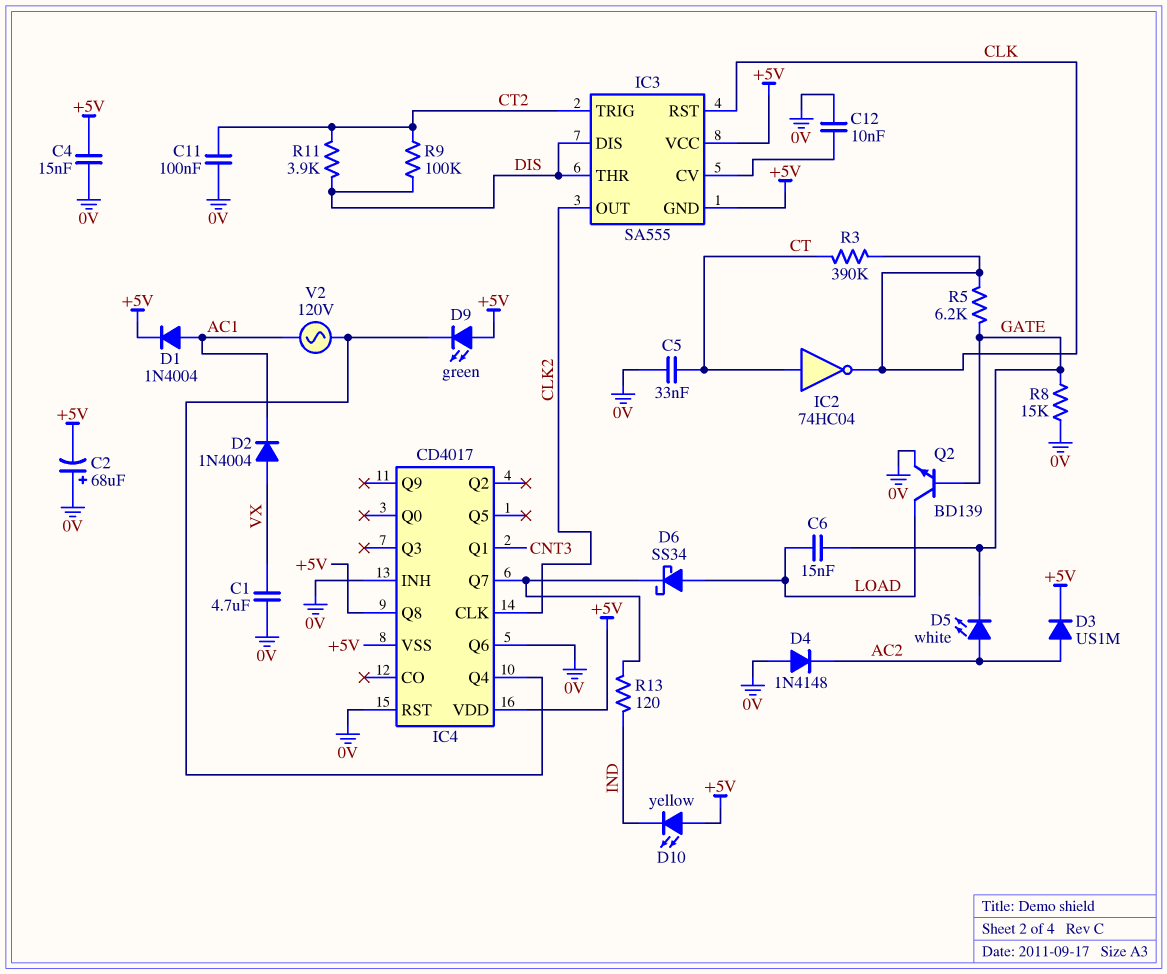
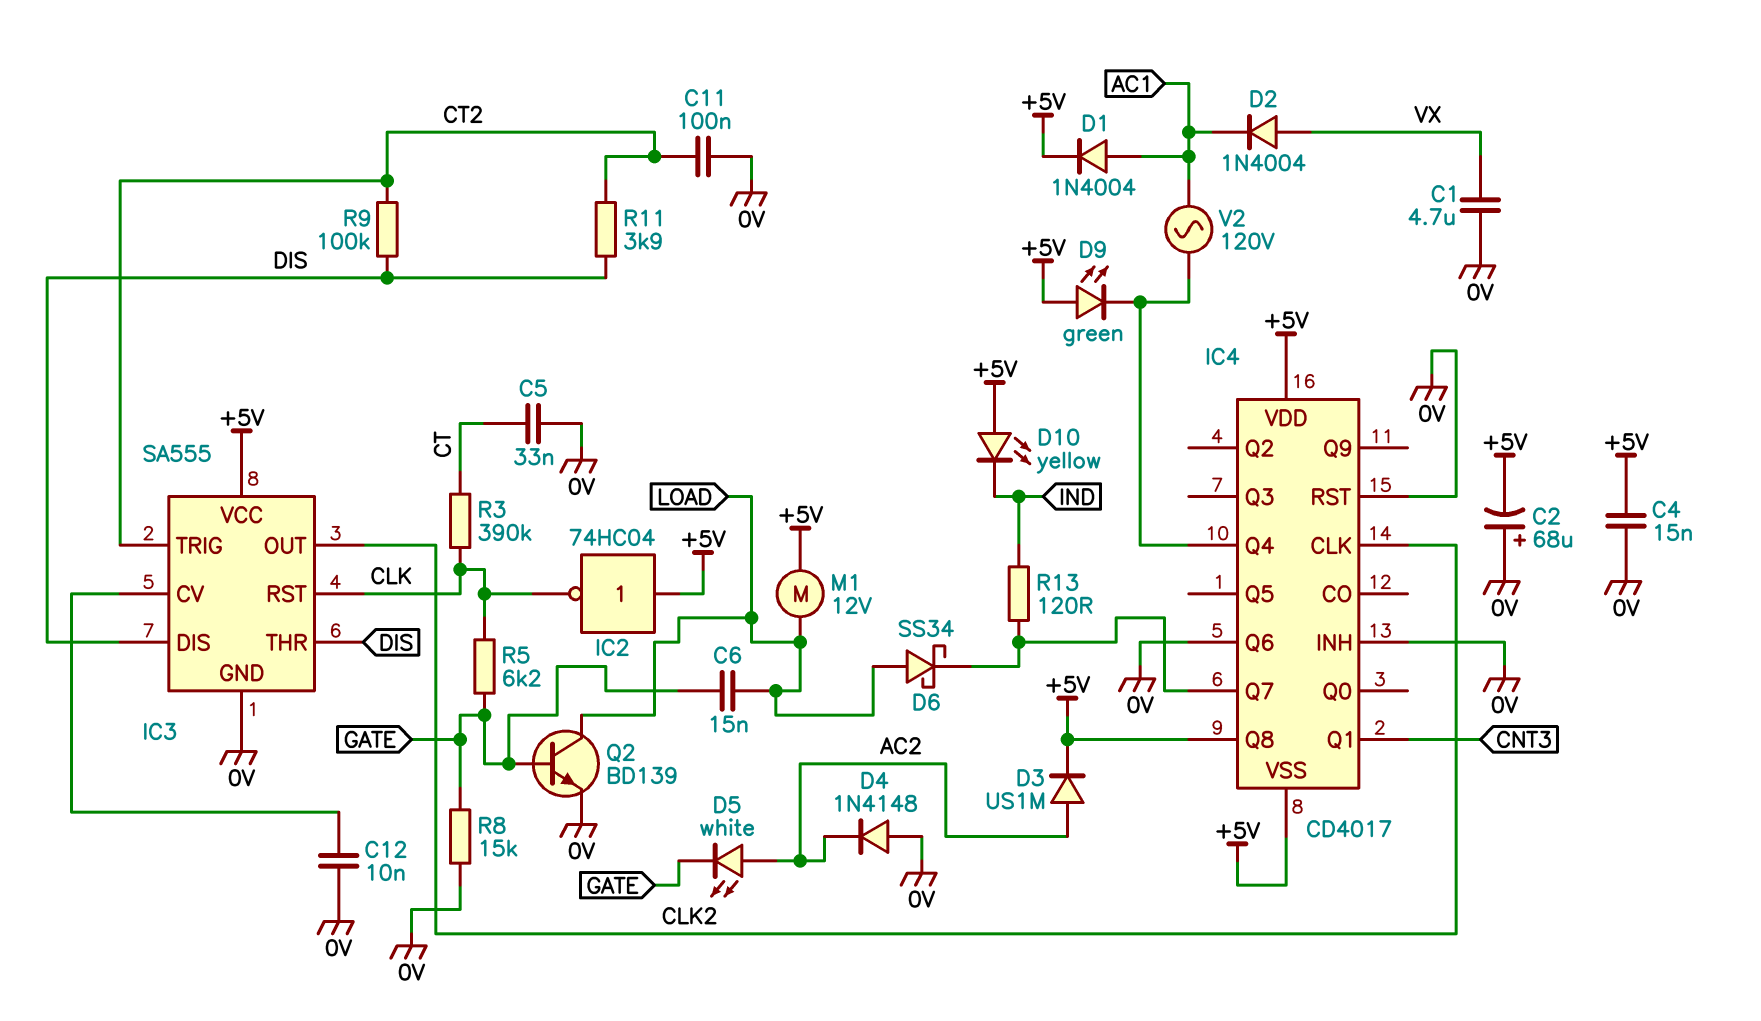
IC2: NOT 74HC04 (in CT, out CLK) -> NOT 74HC04 (in +5V, out CLK)
IC3 pin GND: +5V -> 0V
M1: none -> motor 12V (+5V, LOAD)

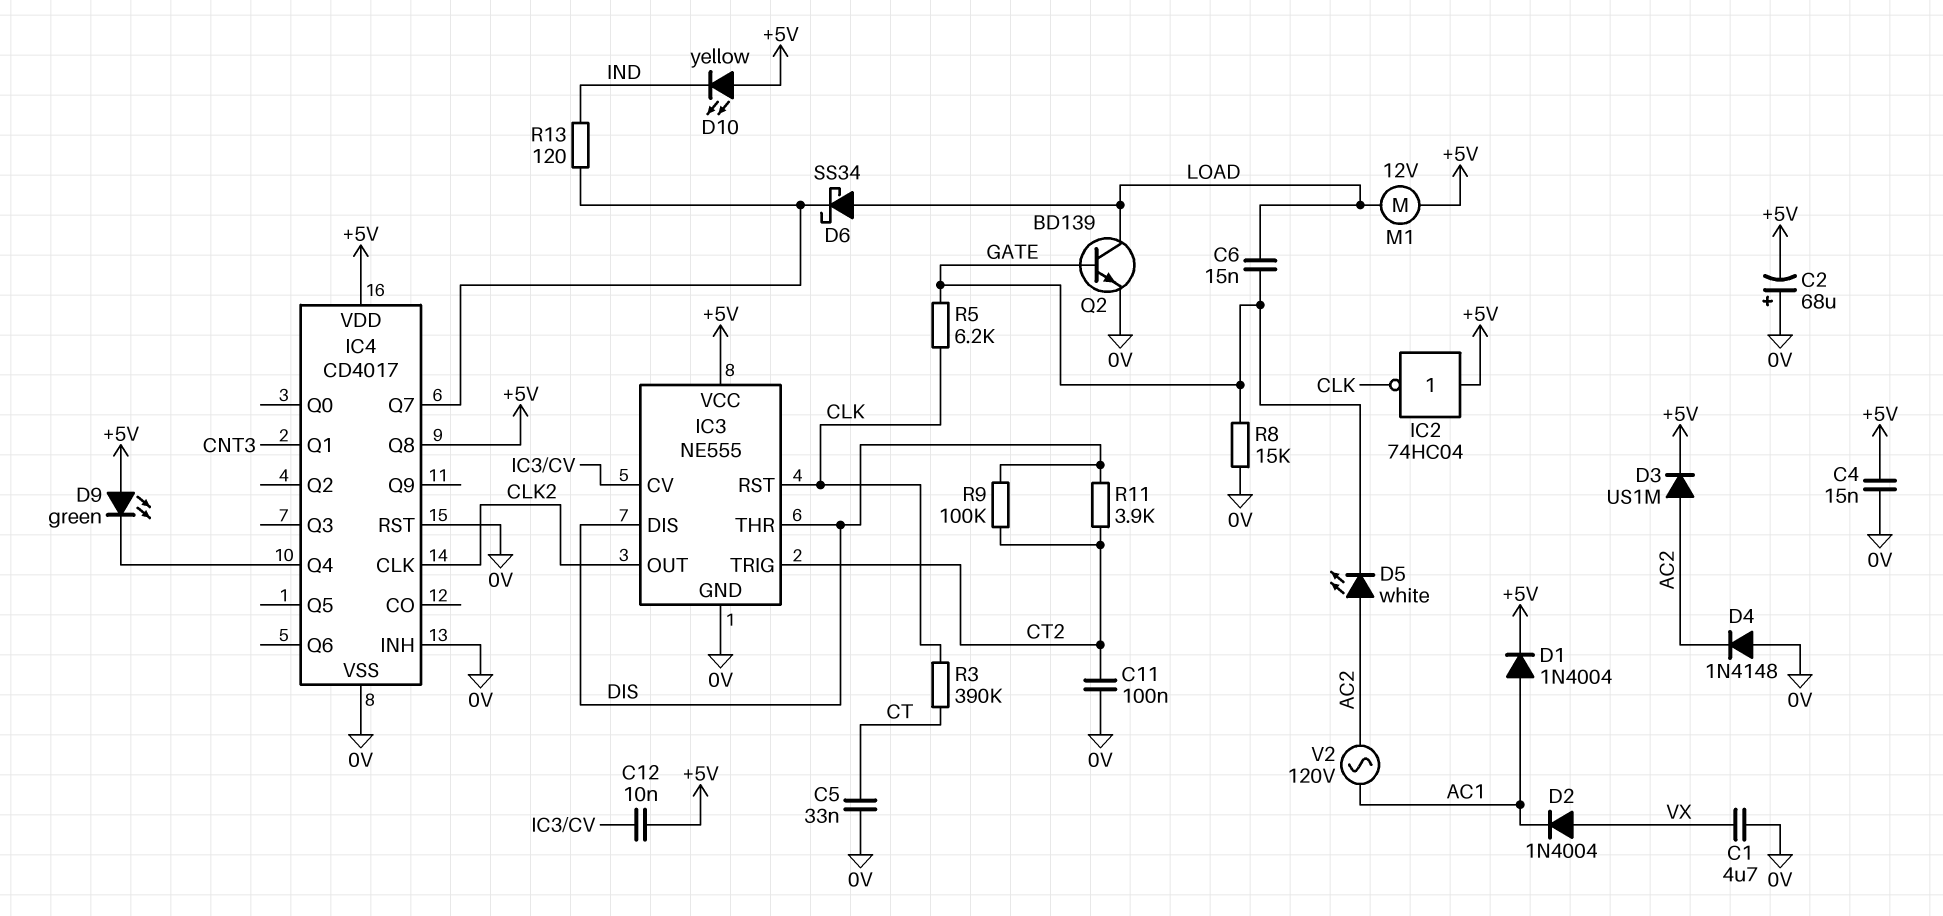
C12: 10nF (0V, IC3/CV) -> 10nF (+5V, IC3/CV)
IC3: SA555 -> NE555
IC4 pin Q6: 0V -> none
IC4 pin VSS: +5V -> 0V
V2: AC 120V (AC1, IC4/Q4) -> AC 120V (AC1, AC2)

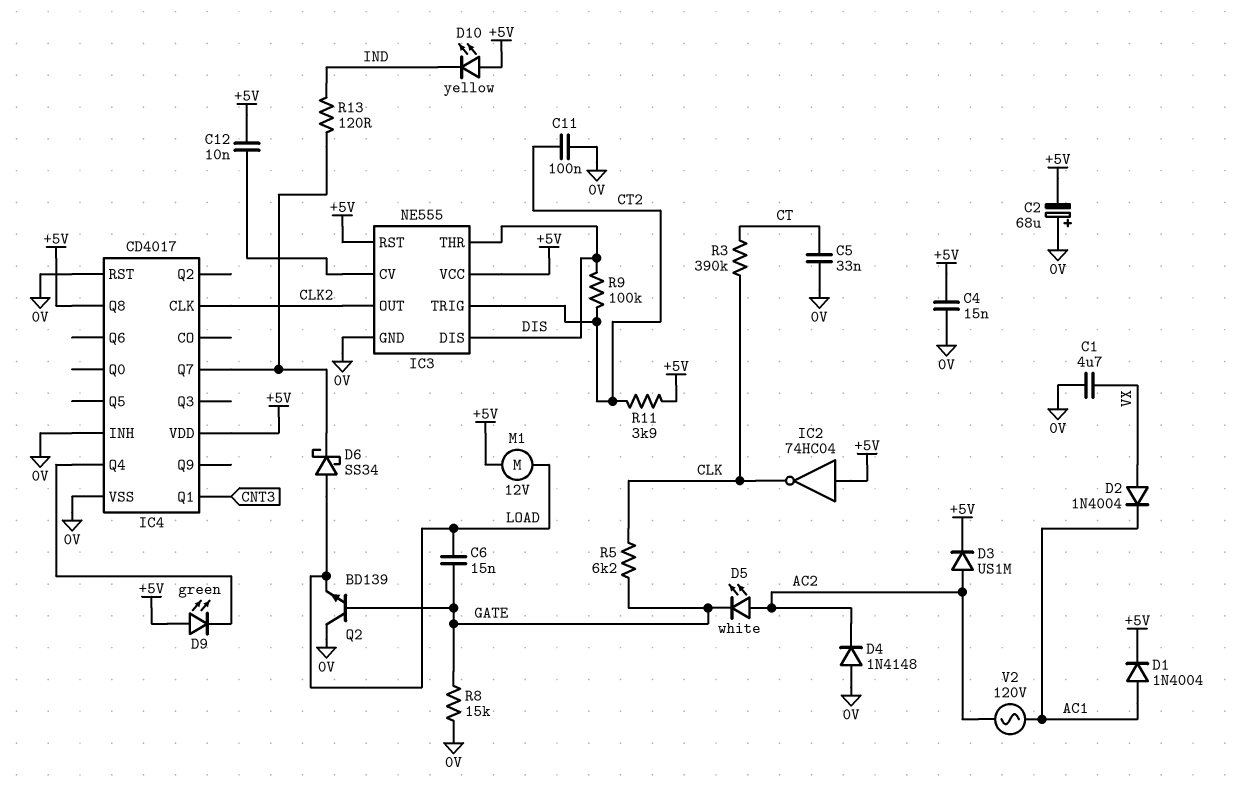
IC3 pin RST: CLK -> +5V
Q2: NPN BD139 (B GATE, C LOAD, E 0V) -> NPN BD139 (B GATE, C 0V, E LOAD)
R11: 3.9k (CT2, DIS) -> 3.9k (+5V, CT2)

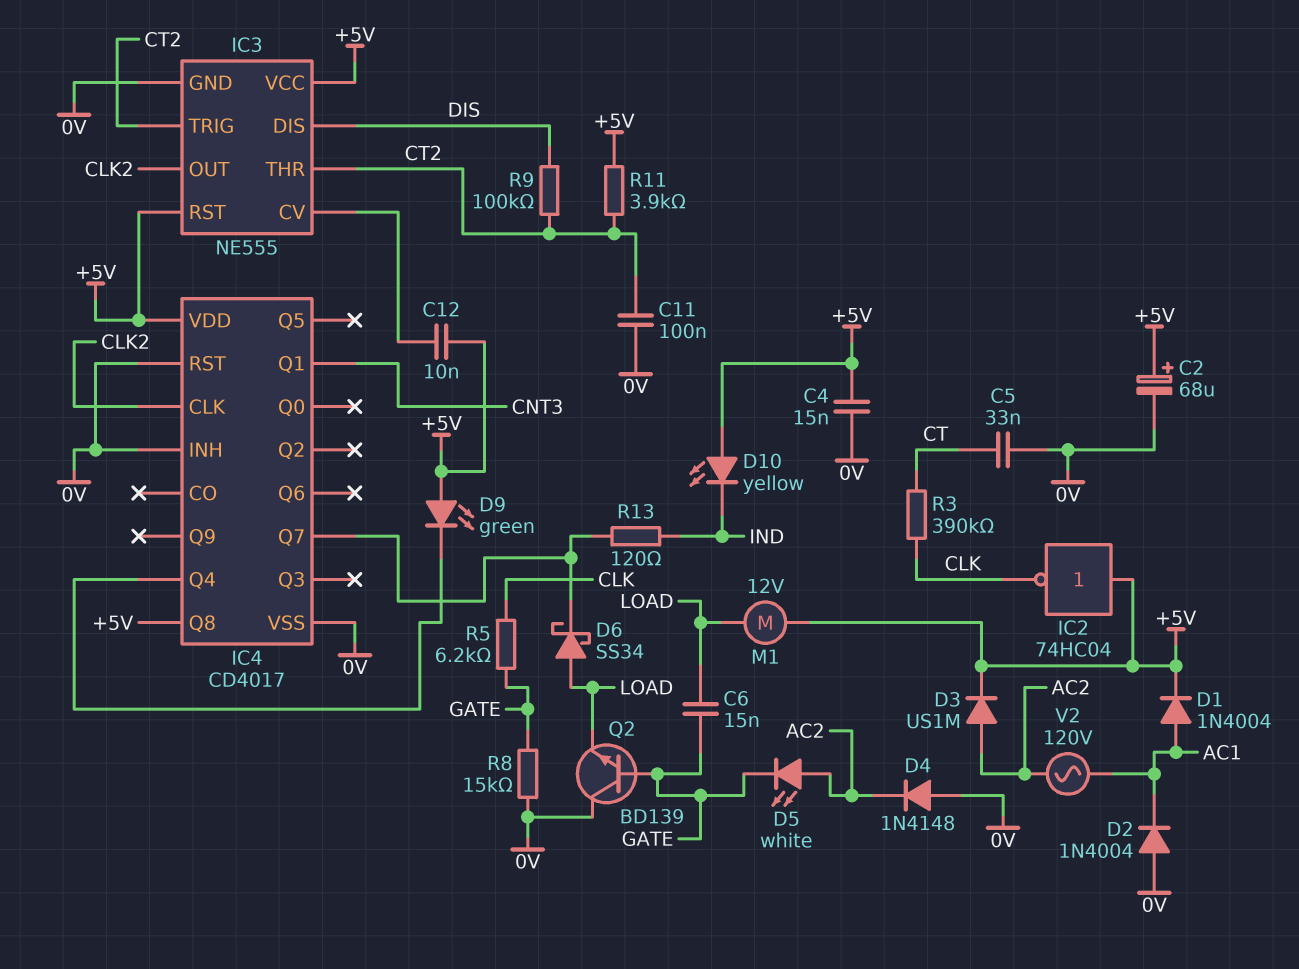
C1: 4.7uF (0V, VX) -> none
C2: 68uF (plus 0V, minus +5V) -> 68uF (plus +5V, minus 0V)
D2: diode 1N4004 (A VX, K AC1) -> diode 1N4004 (A 0V, K AC1)
IC3 pin THR: DIS -> CT2

